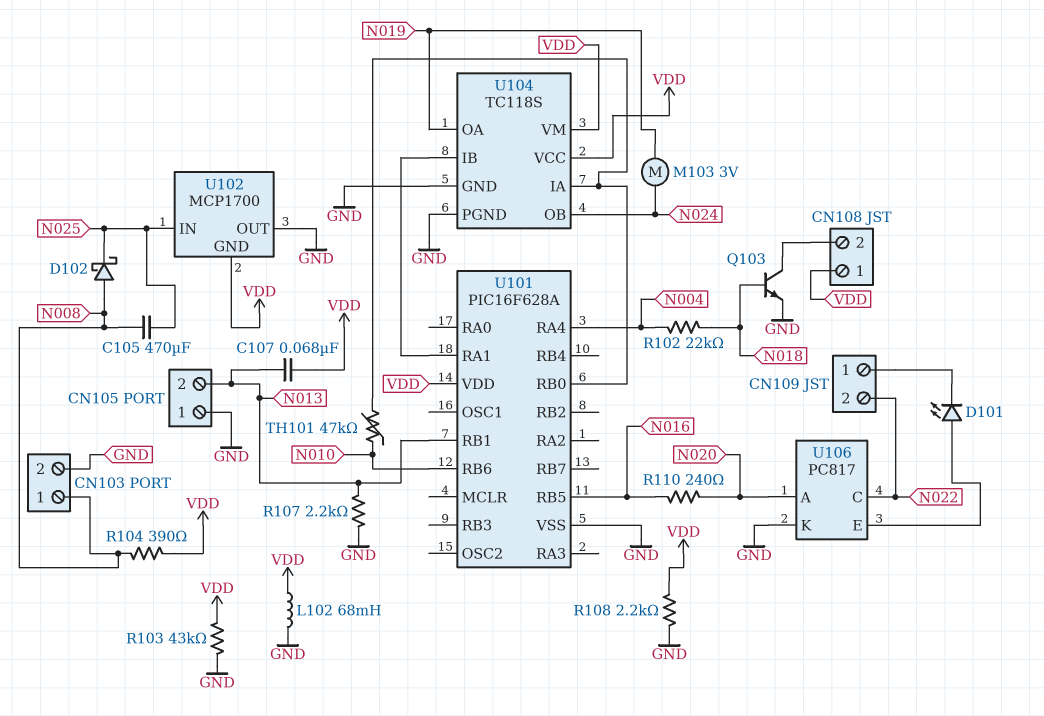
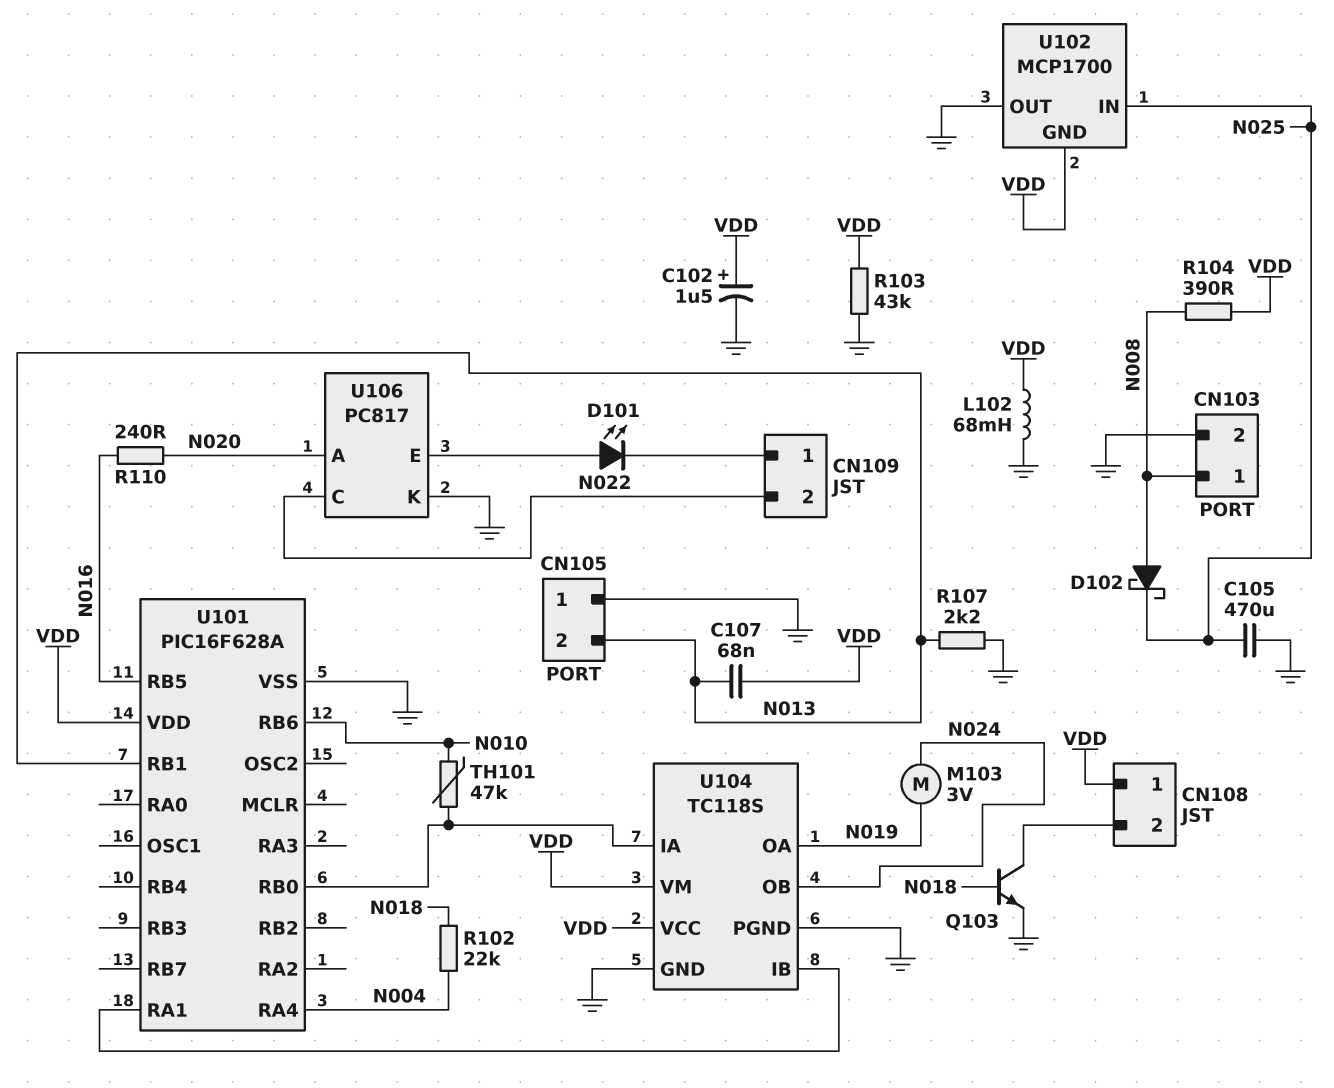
C102: none -> 1.5uF (plus VDD, minus GND)
C105: 470uF (N008, N025) -> 470uF (GND, N025)
R108: 2.2k (GND, VDD) -> none

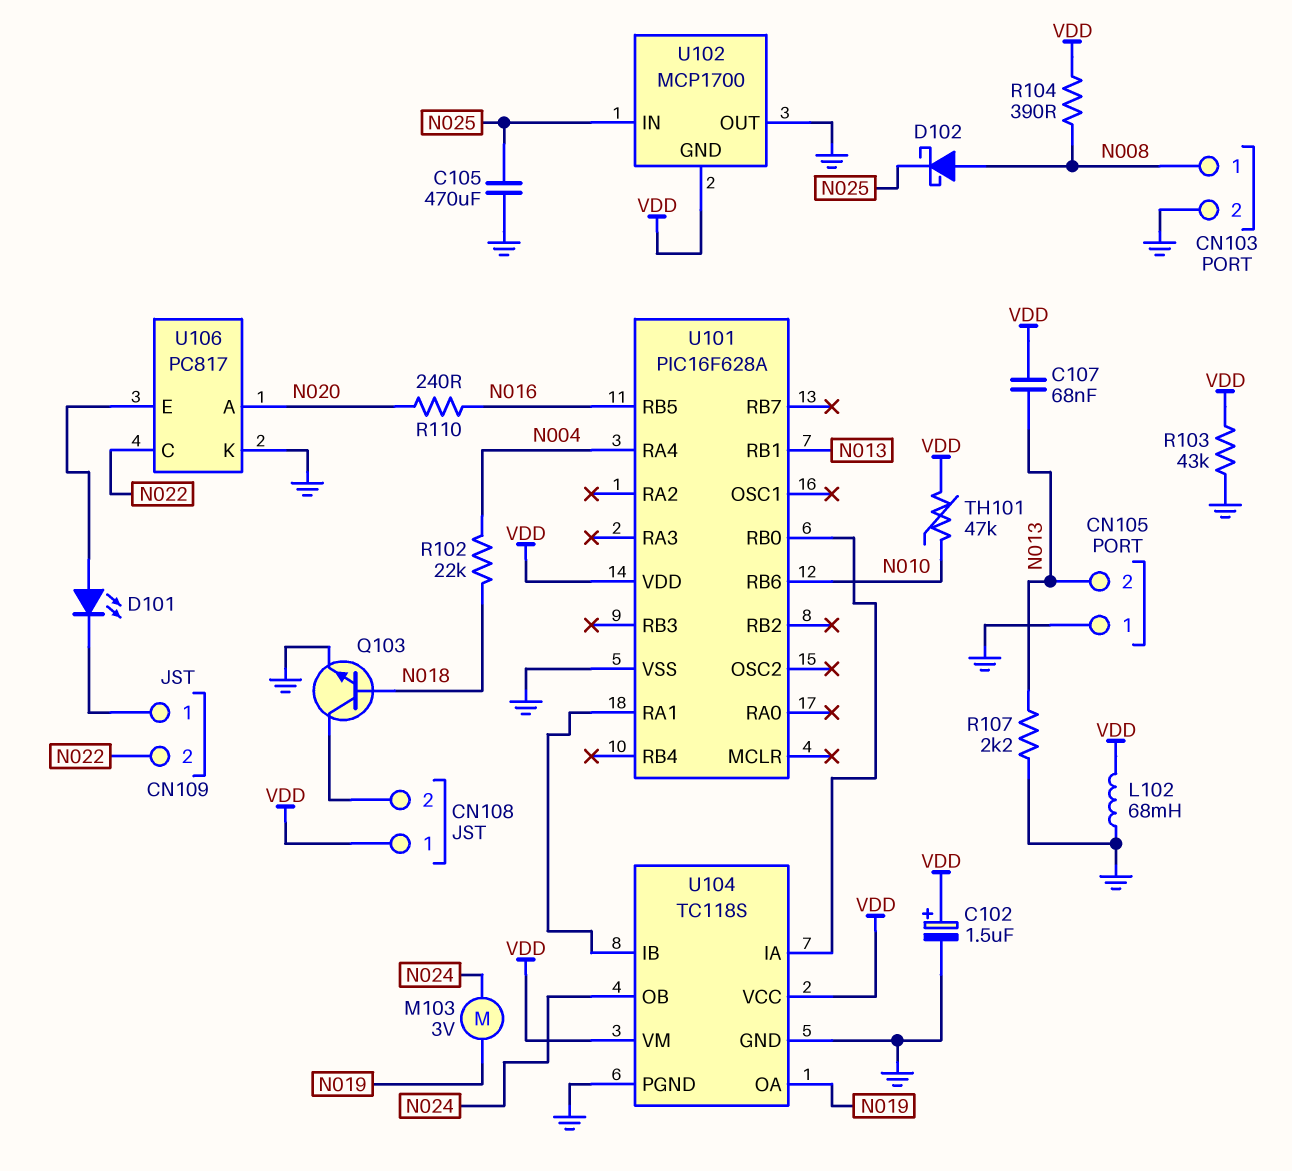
TH101: 47k (N010, U101/RB0) -> 47k (N010, VDD)

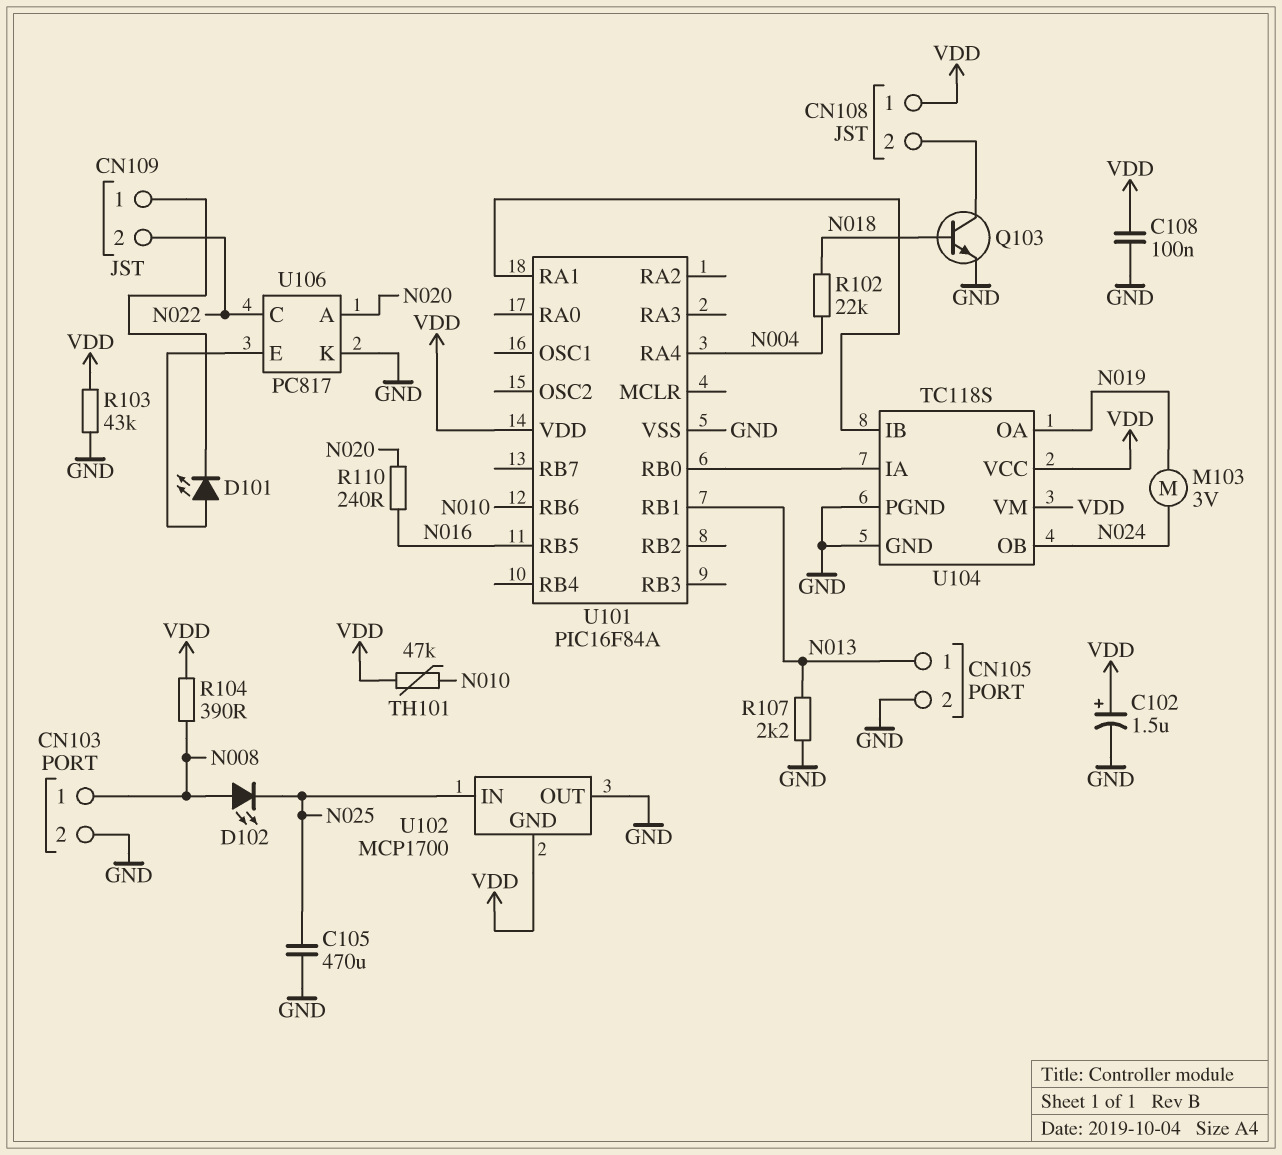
C107: 68nF (N013, VDD) -> none
C108: none -> 100nF (GND, VDD)
CN105 pin 1: GND -> N013
CN105 pin 2: N013 -> GND
D102: schottky (A N008, K N025) -> LED (A N008, K N025)
L102: 68mH (GND, VDD) -> none
U101: PIC16F628A -> PIC16F84A

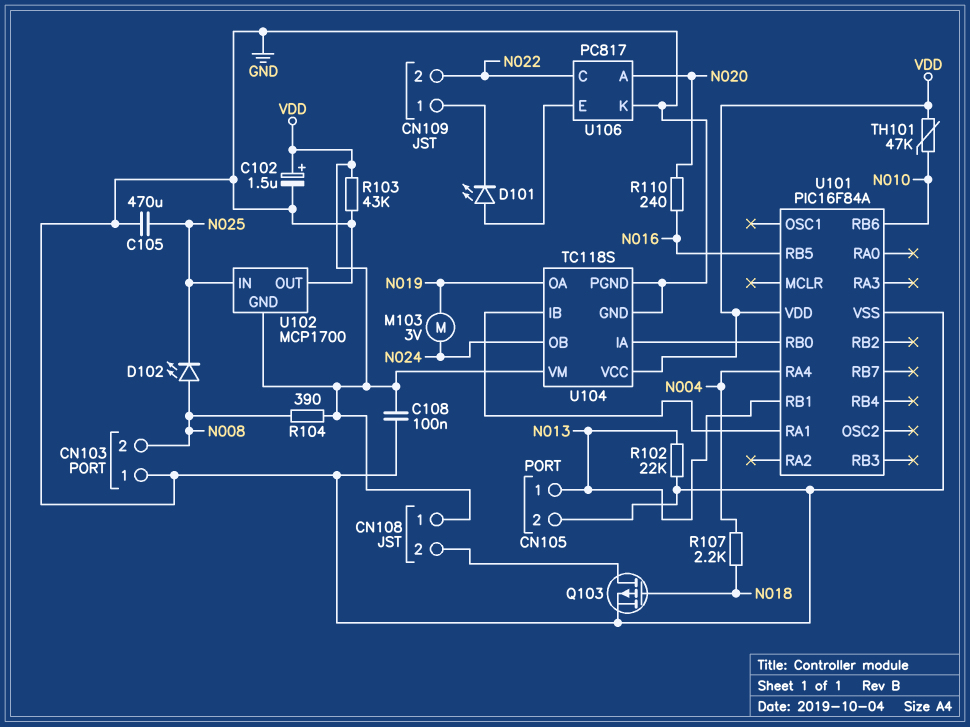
CN103 pin 1: N008 -> GND
CN103 pin 2: GND -> N008
Q103: NPN (B N018, C CN108/2, E GND) -> PMOS (G N018, D CN108/2, S GND)
R102: 22k (N004, N018) -> 22k (GND, N013)
R107: 2.2k (GND, N013) -> 2.2k (N004, N018)

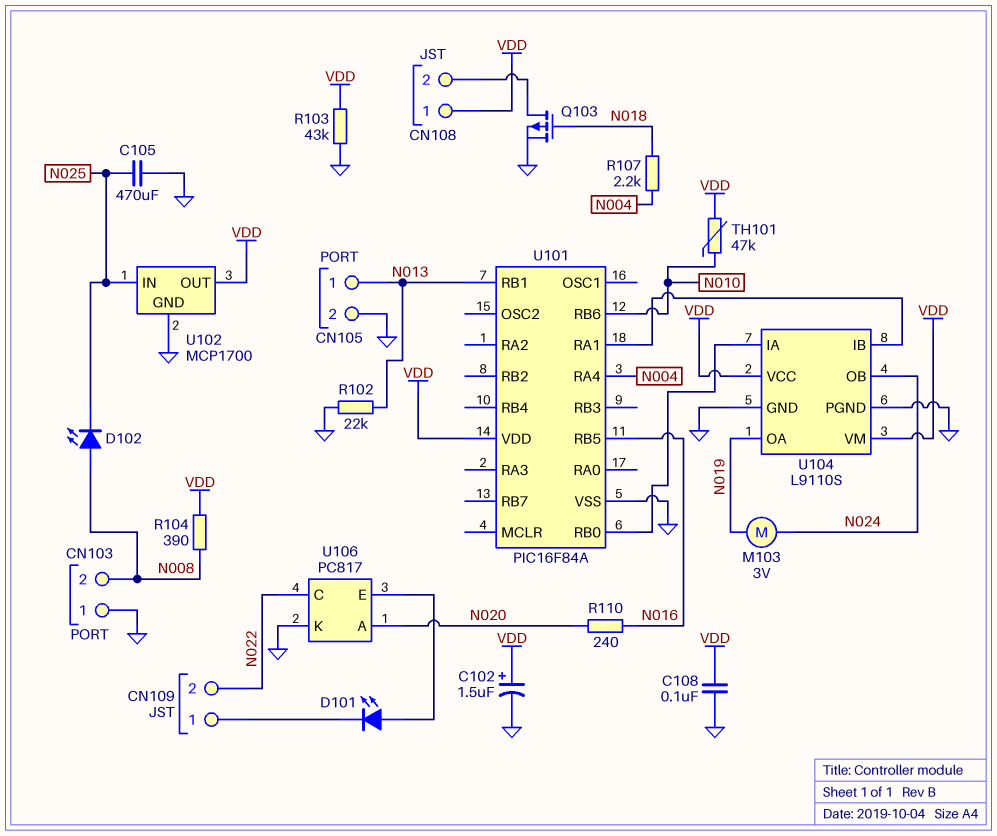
U102 pin GND: VDD -> GND
U102 pin OUT: GND -> VDD
U104: TC118S -> L9110S

